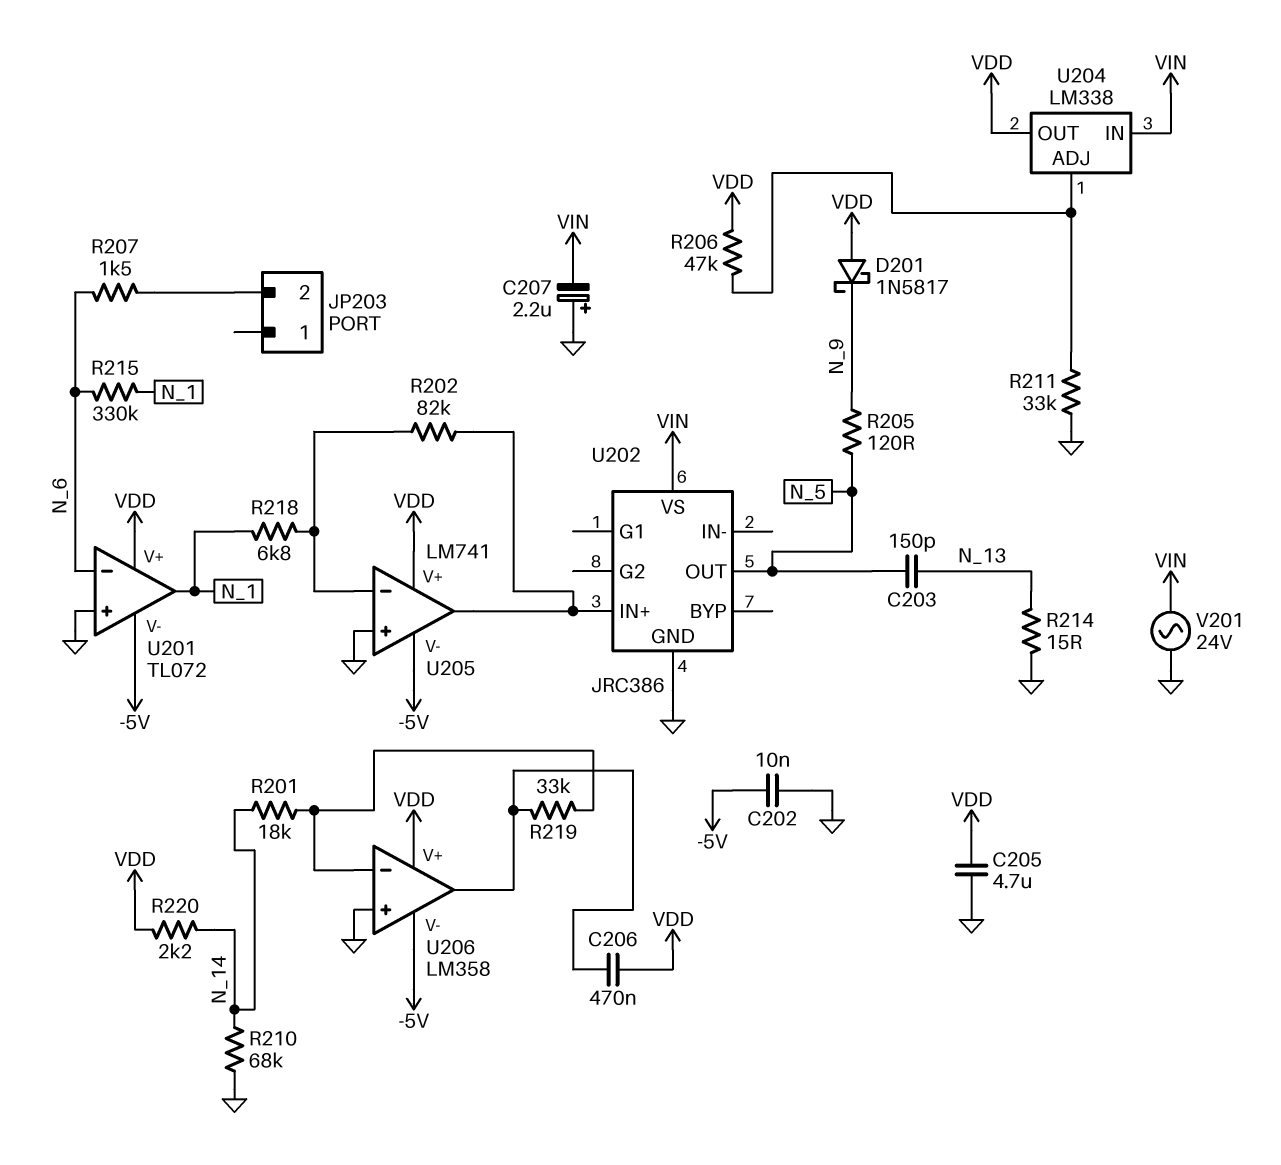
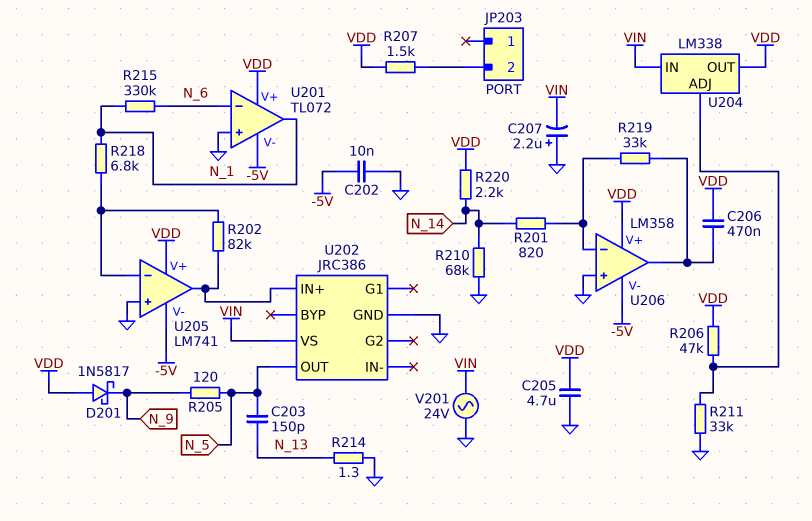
R201: 18k (N_14, U206/in-) -> 820 (N_14, U206/in-)
R207: 1.5k (JP203/2, N_6) -> 1.5k (JP203/2, VDD)
R214: 15 (GND, N_13) -> 1.3 (GND, N_13)

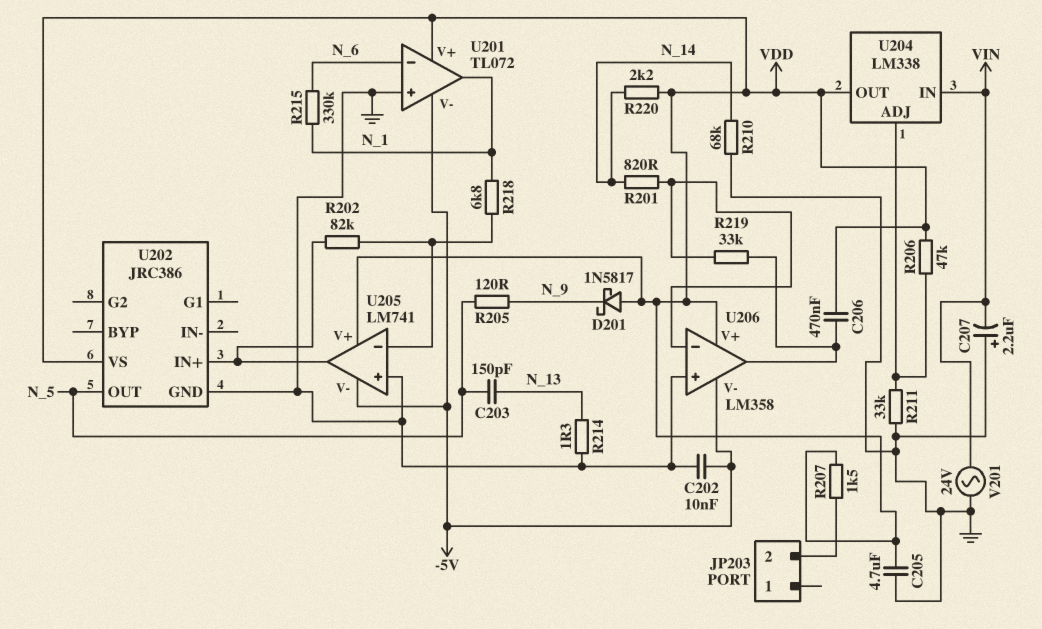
U202 pin VS: VIN -> VDD

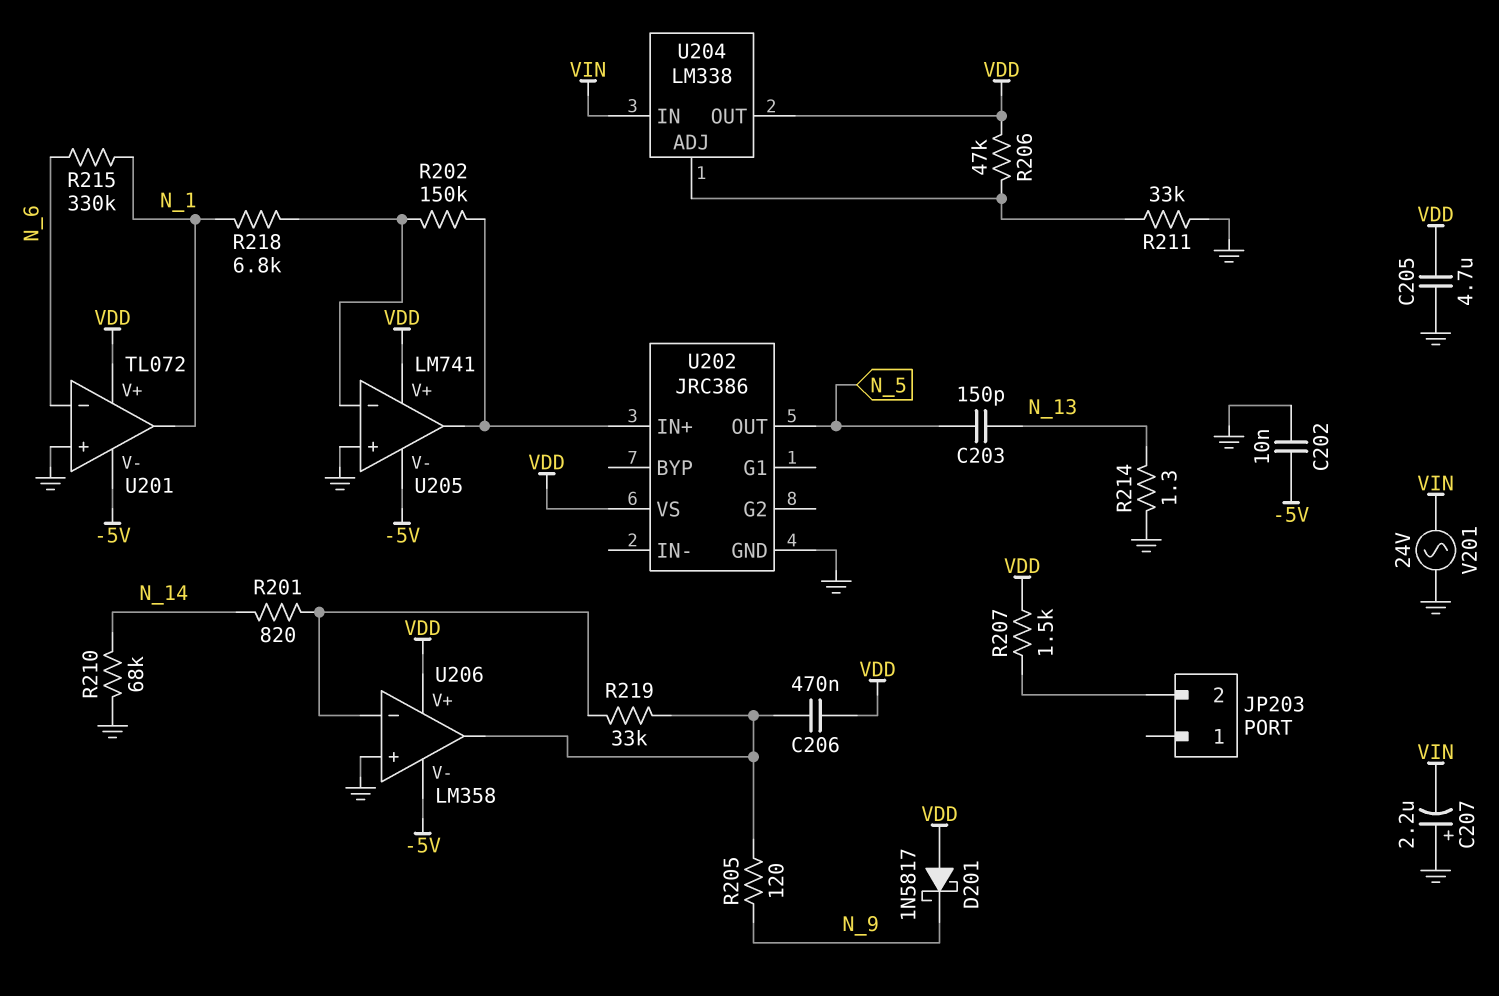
R202: 82k (U202/IN+, U205/in-) -> 150k (U202/IN+, U205/in-)
R205: 120 (N_5, N_9) -> 120 (N_9, U206/out)
R220: 2.2k (N_14, VDD) -> none

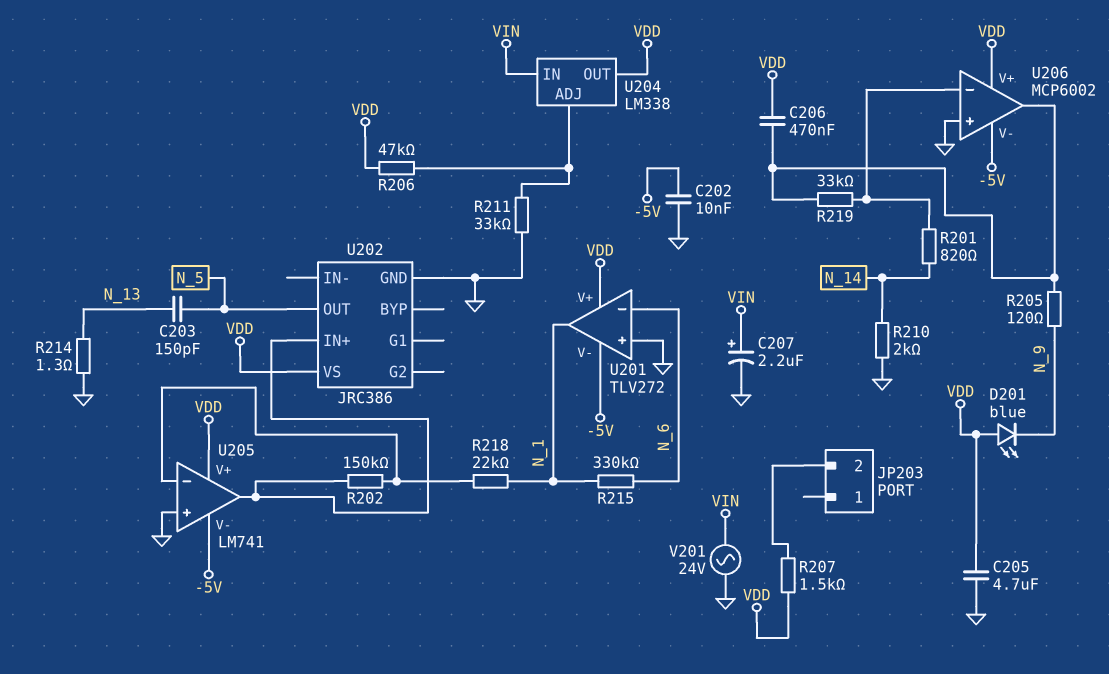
C207: 2.2uF (plus GND, minus VIN) -> 2.2uF (plus VIN, minus GND)
D201: schottky 1N5817 (A VDD, K N_9) -> LED blue (A VDD, K N_9)
R210: 68k (GND, N_14) -> 2k (GND, N_14)
R218: 6.8k (N_1, U205/in-) -> 22k (N_1, U205/in-)
U201: TL072 -> TLV272
U206: LM358 -> MCP6002

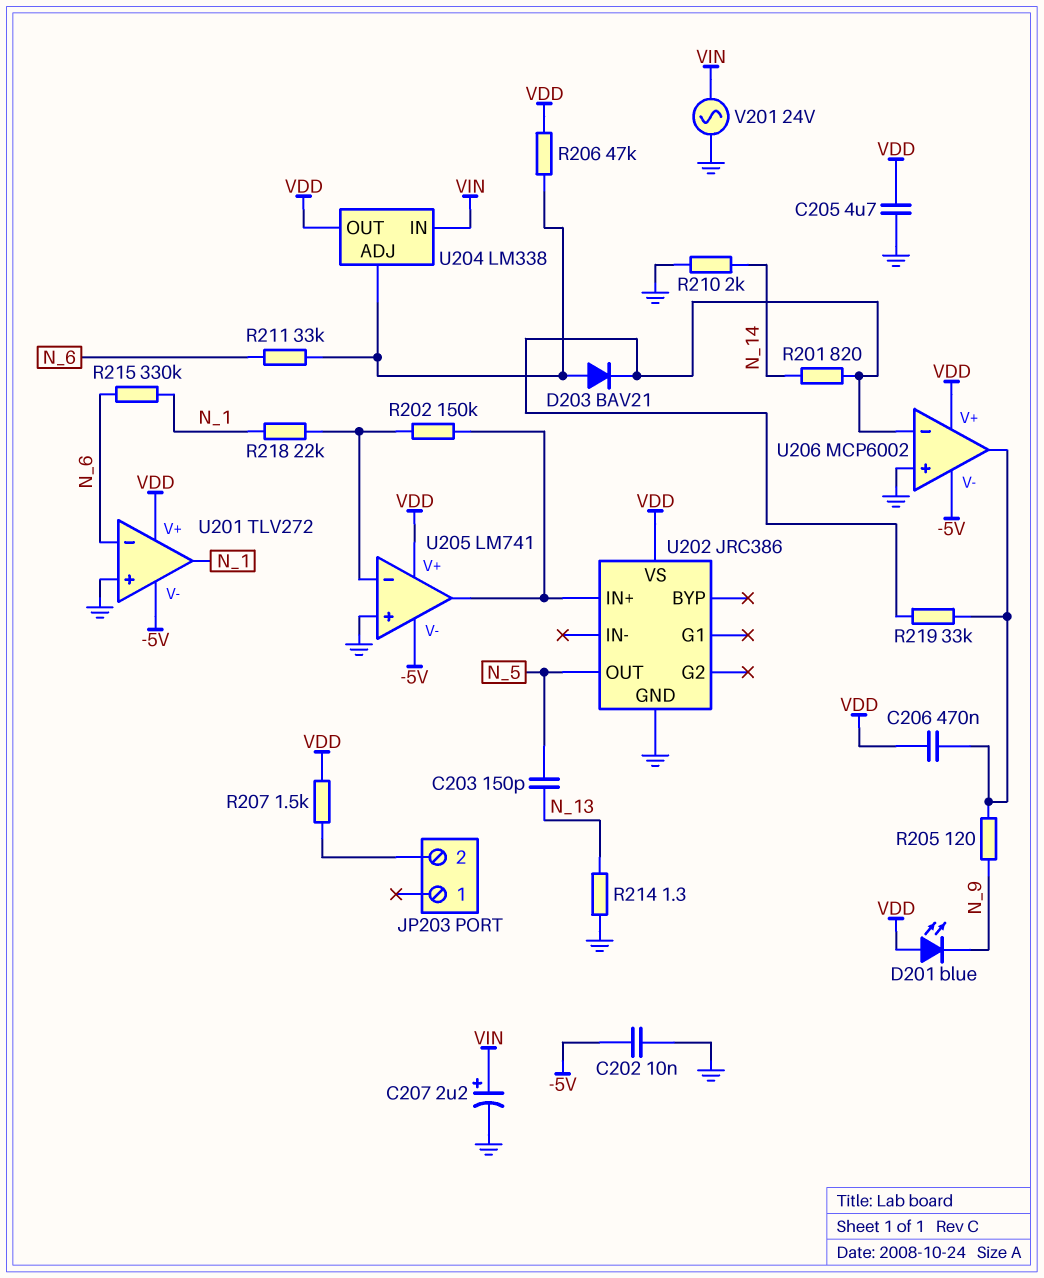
D203: none -> diode BAV21 (A U204/ADJ, K U206/in-)
R211: 33k (GND, U204/ADJ) -> 33k (N_6, U204/ADJ)

